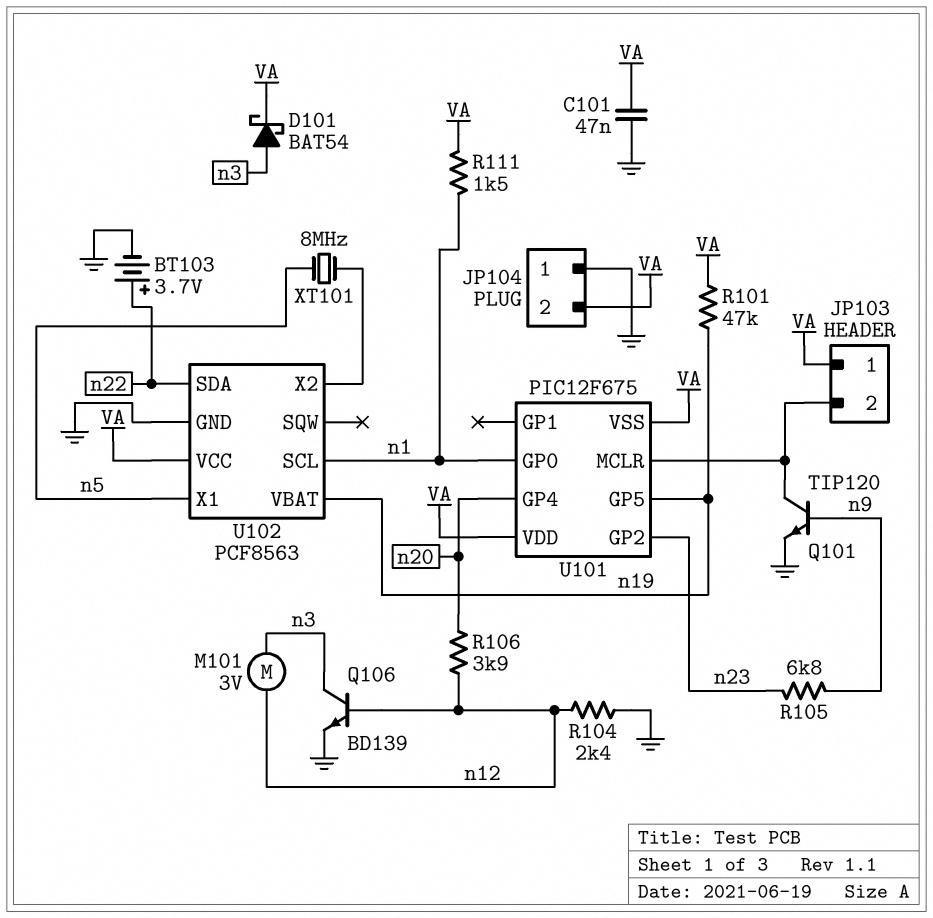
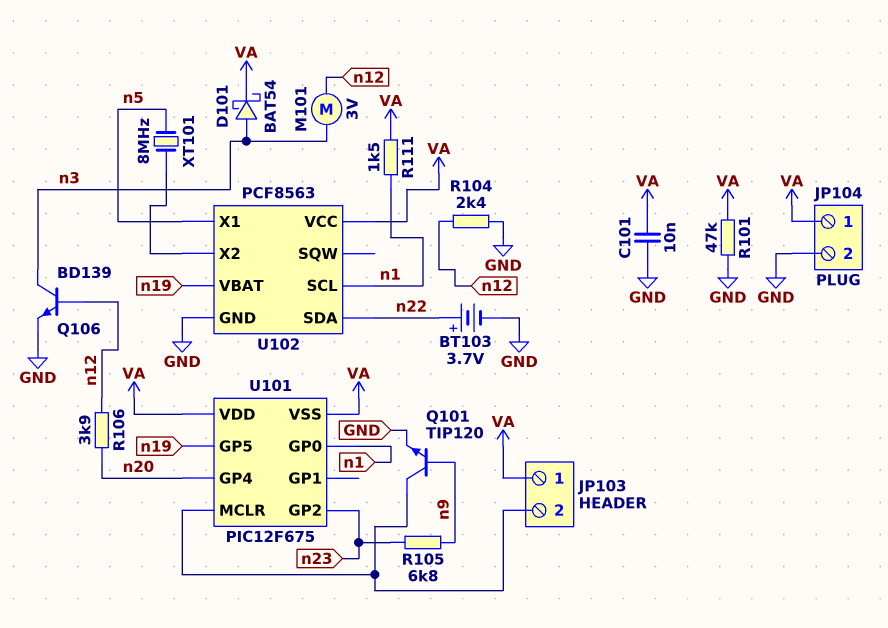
C101: 47nF (GND, VA) -> 10nF (GND, VA)
JP104 pin 1: GND -> VA
JP104 pin 2: VA -> GND
R101: 47k (VA, n19) -> 47k (GND, VA)

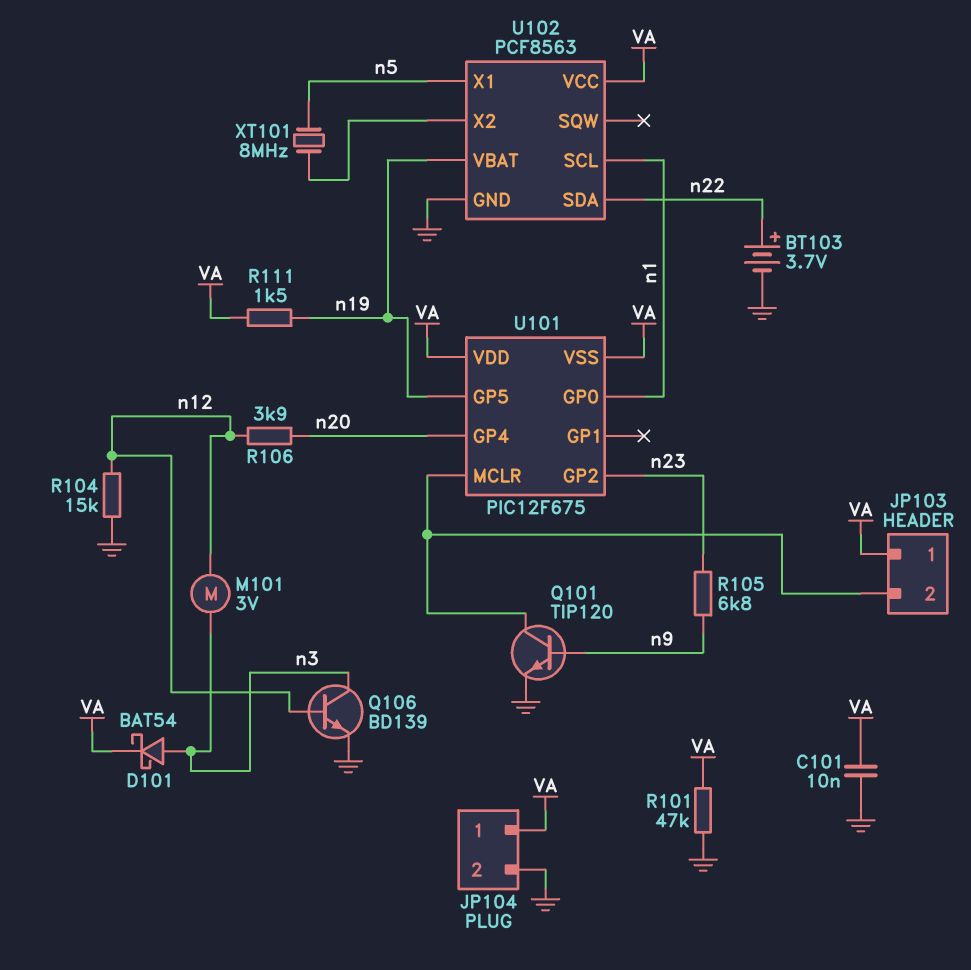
R104: 2.4k (GND, n12) -> 15k (GND, n12)
R111: 1.5k (VA, n1) -> 1.5k (VA, n19)

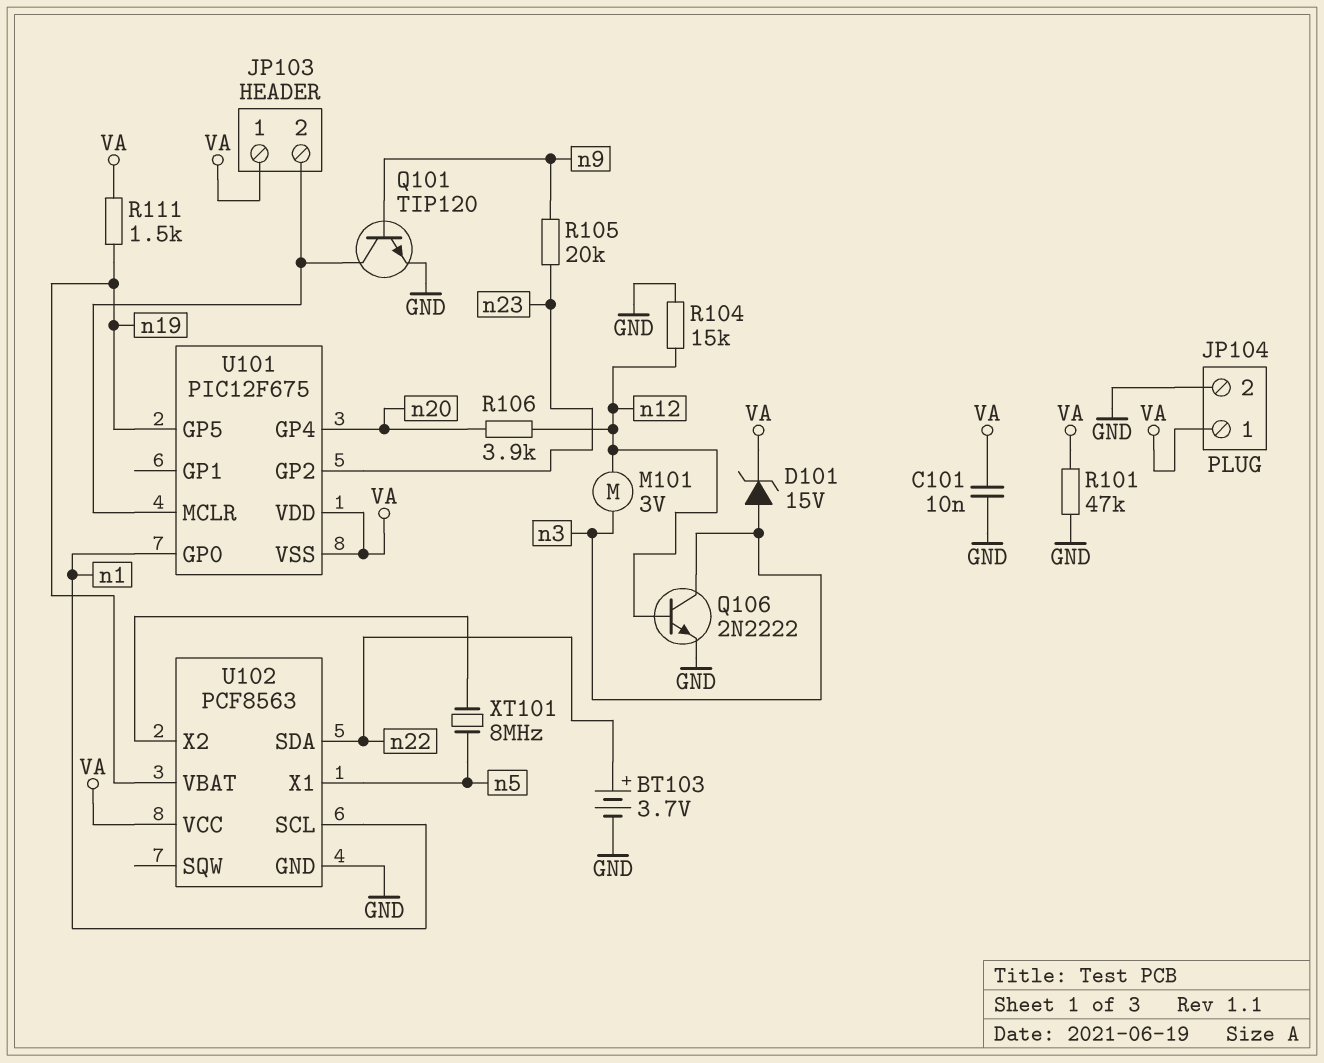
D101: schottky BAT54 (A n3, K VA) -> zener 15V (A n3, K VA)
Q106: NPN BD139 (B n12, C n3, E GND) -> NPN 2N2222 (B n12, C n3, E GND)
R105: 6.8k (n9, n23) -> 20k (n9, n23)

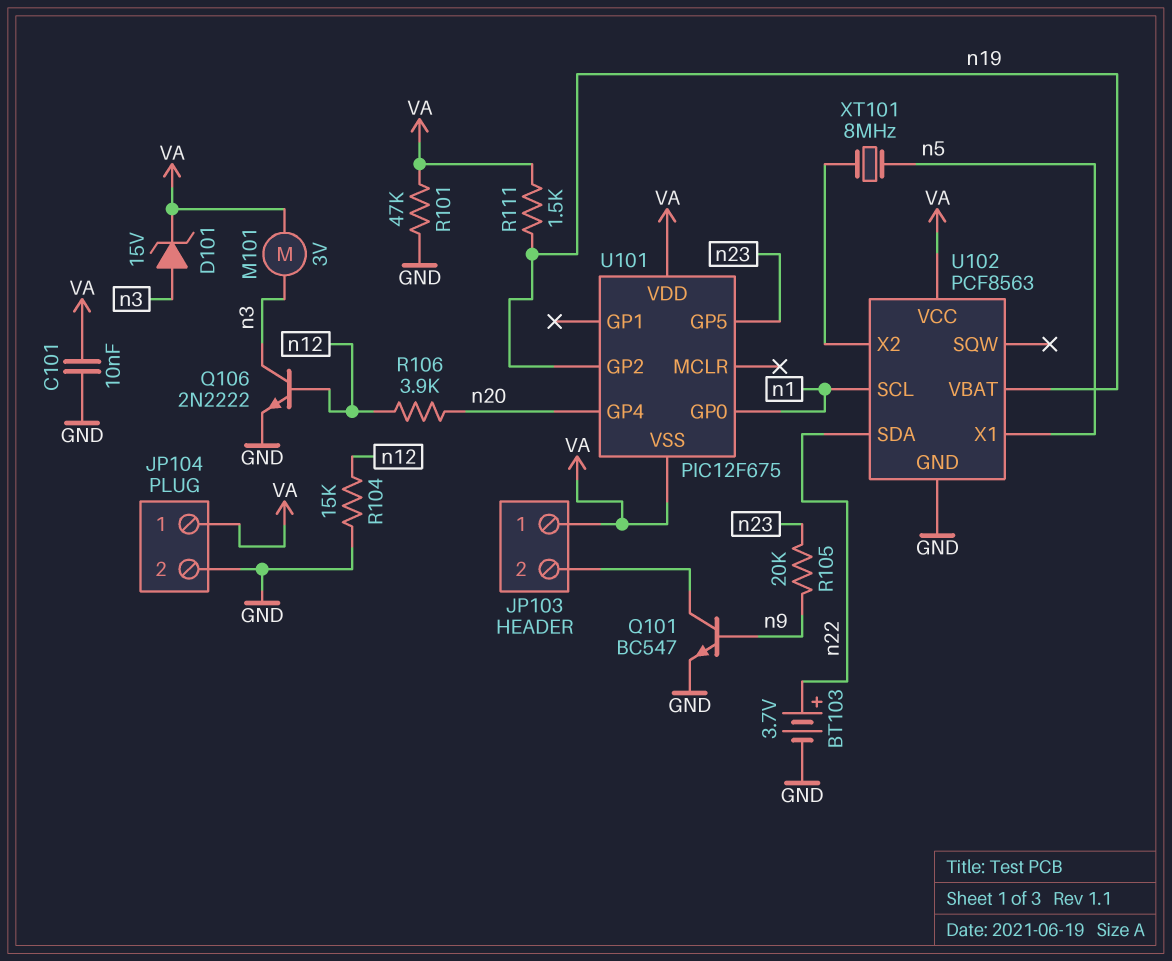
M101: motor 3V (n3, n12) -> motor 3V (VA, n3)
Q101: NPN TIP120 (B n9, C JP103/2, E GND) -> NPN BC547 (B n9, C JP103/2, E GND)
U101 pin GP2: n23 -> n19
U101 pin GP5: n19 -> n23
U101 pin MCLR: JP103/2 -> none

